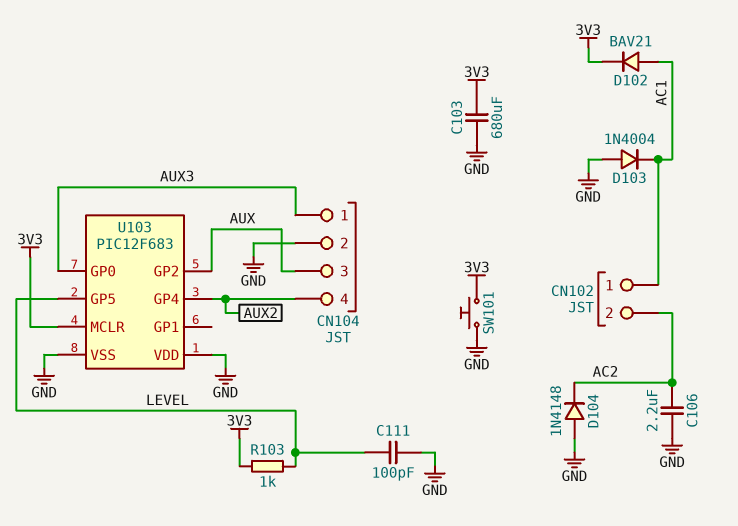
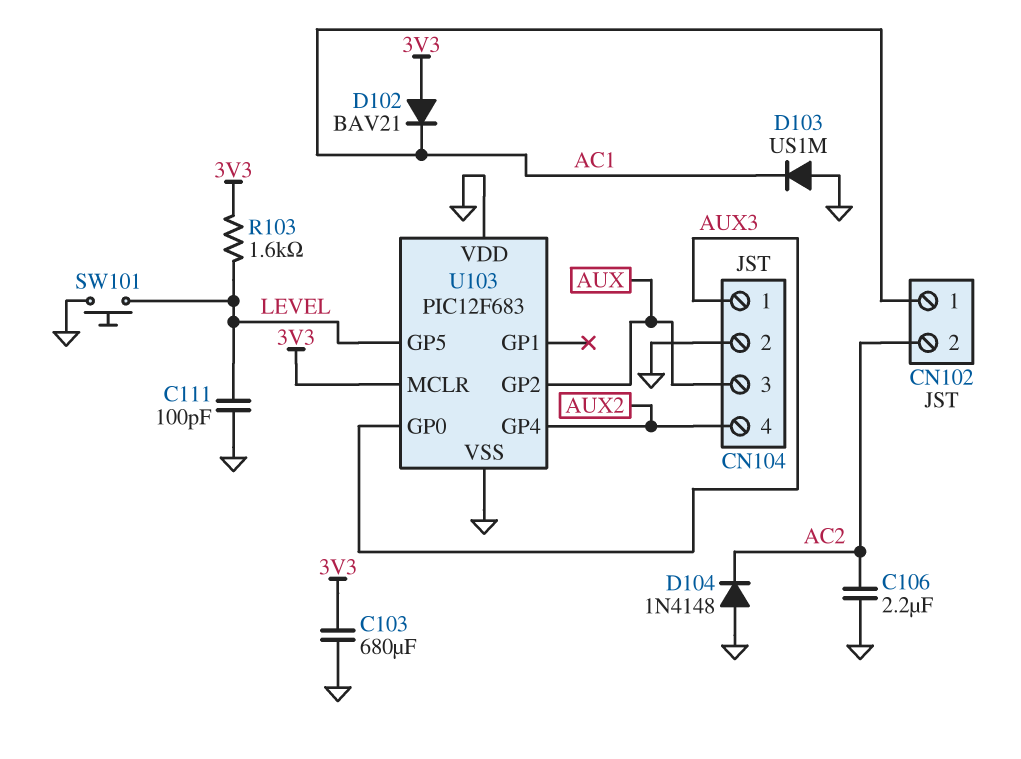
D102: diode BAV21 (A AC1, K 3V3) -> diode BAV21 (A 3V3, K AC1)
D103: diode 1N4004 (A GND, K AC1) -> diode US1M (A GND, K AC1)
R103: 1k (3V3, LEVEL) -> 1.6k (3V3, LEVEL)
SW101: button (3V3, GND) -> button (GND, LEVEL)

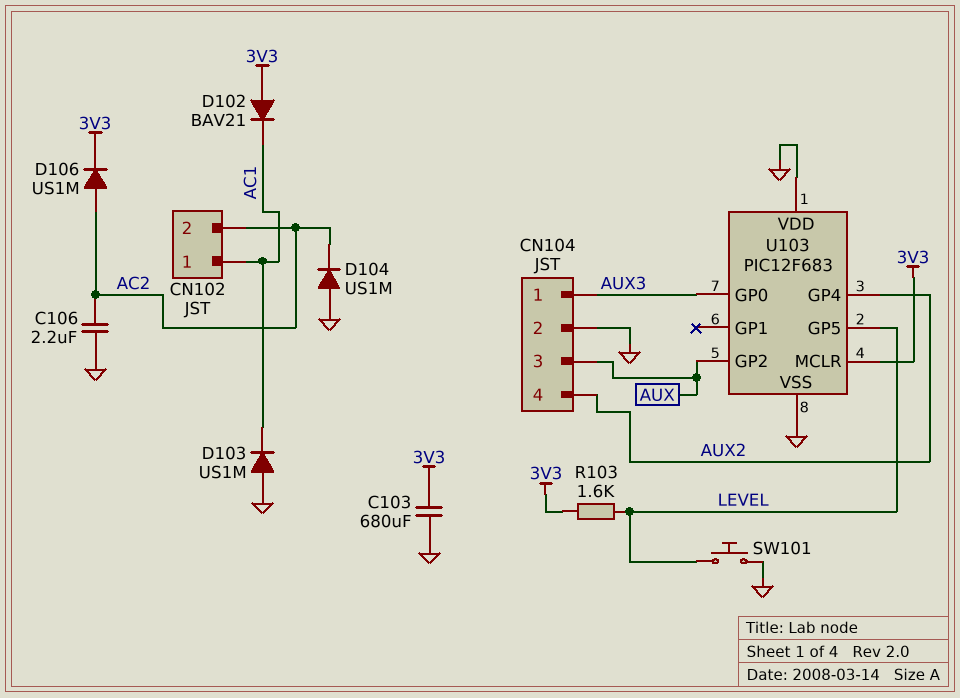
C111: 100pF (GND, LEVEL) -> none
D104: diode 1N4148 (A GND, K AC2) -> diode US1M (A GND, K AC2)
D106: none -> diode US1M (A AC2, K 3V3)

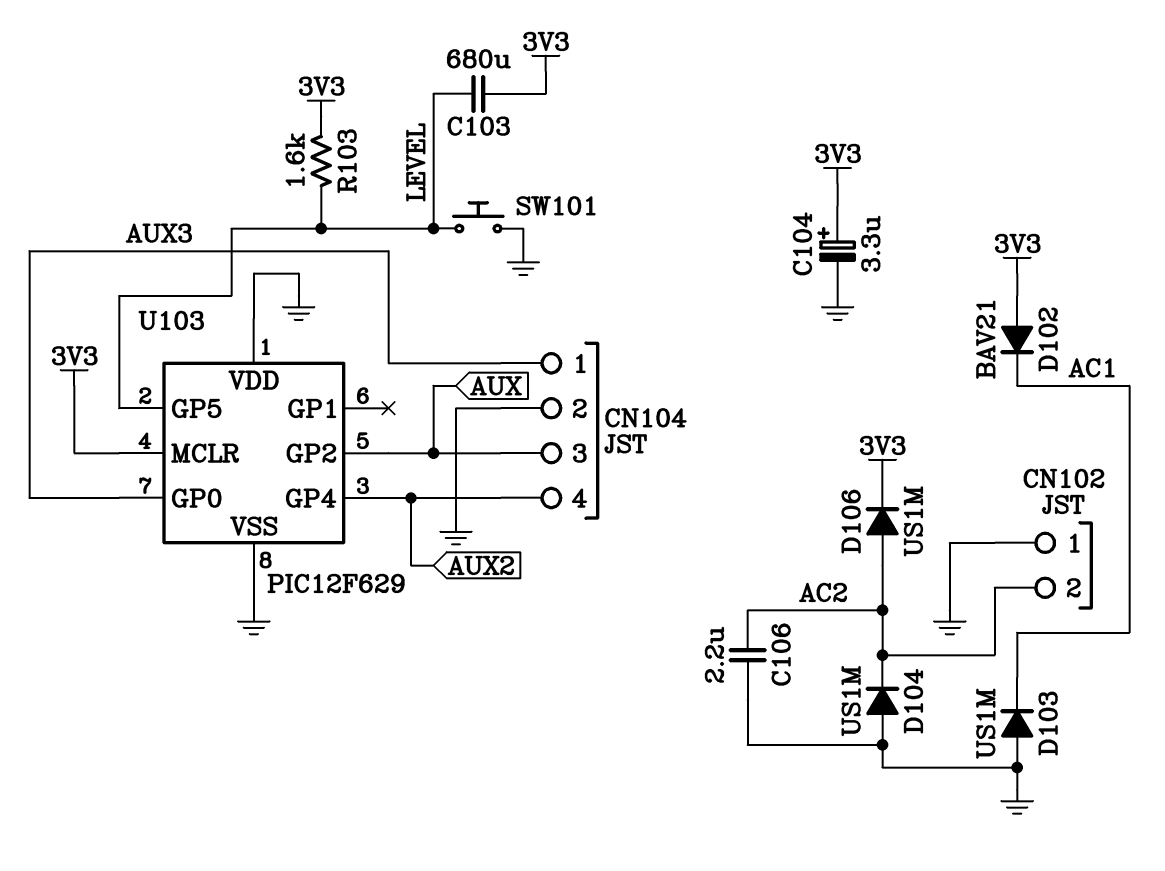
C103: 680uF (3V3, GND) -> 680uF (3V3, LEVEL)
C104: none -> 3.3uF (plus 3V3, minus GND)
CN102 pin 1: AC1 -> GND
U103: PIC12F683 -> PIC12F629

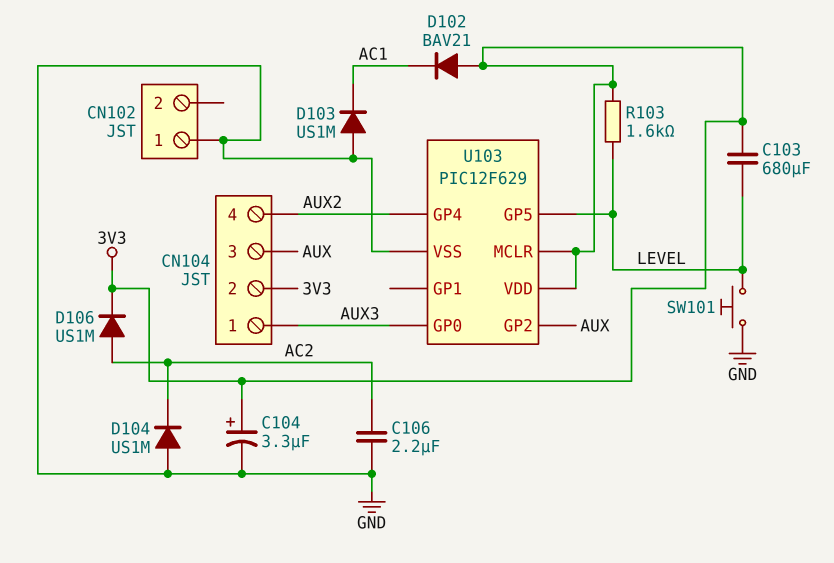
CN102 pin 2: AC2 -> none
CN104 pin 2: GND -> 3V3
U103 pin VDD: GND -> 3V3

